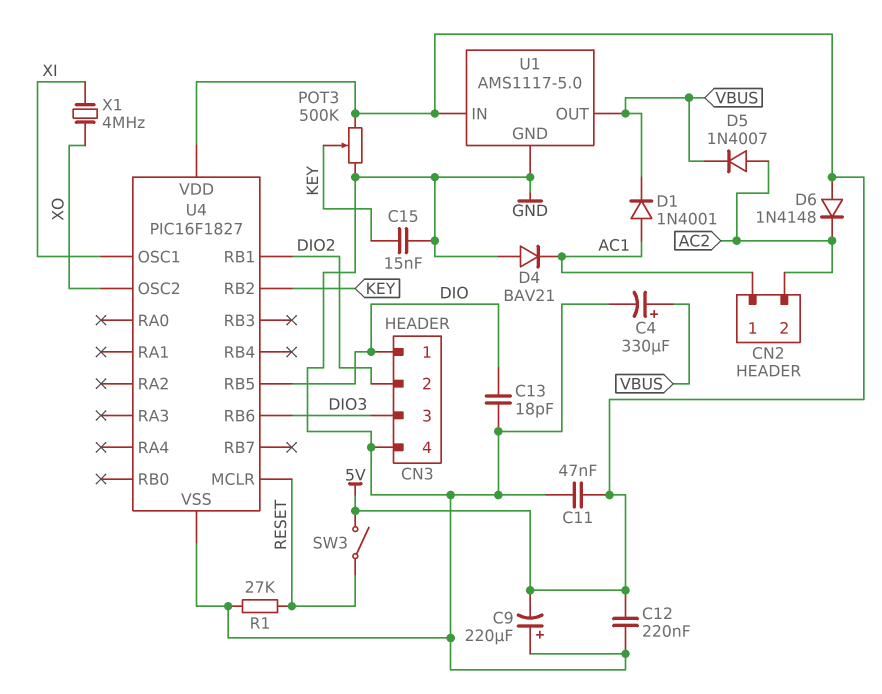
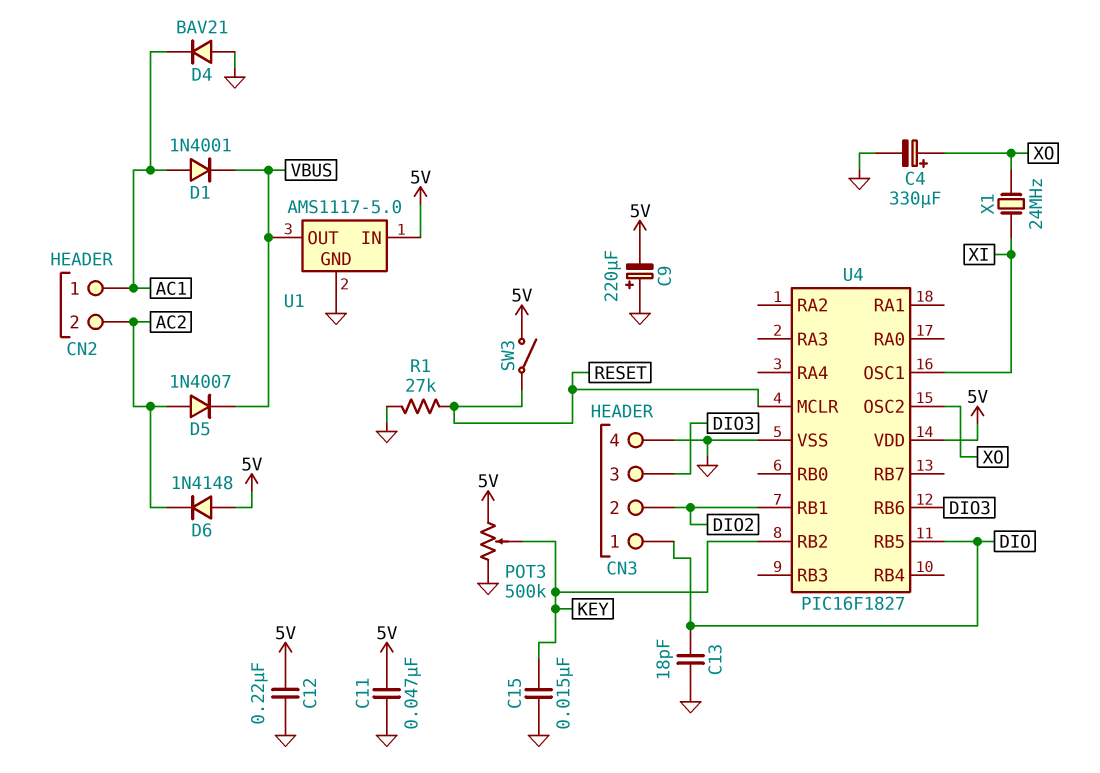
C4: 330uF (plus VBUS, minus GND) -> 330uF (plus XO, minus GND)
X1: 4MHz (XI, XO) -> 24MHz (XI, XO)

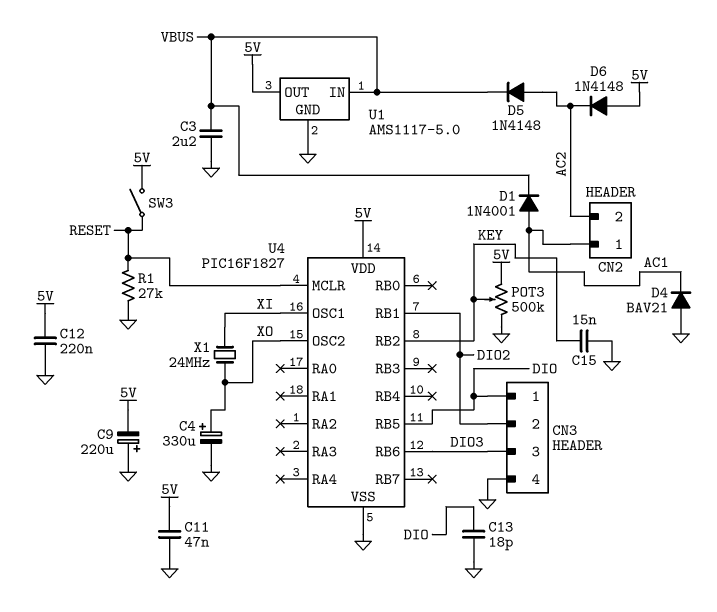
C3: none -> 2.2uF (GND, VBUS)
D5: diode 1N4007 (A AC2, K VBUS) -> diode 1N4148 (A AC2, K VBUS)
U1 pin IN: 5V -> VBUS
U1 pin OUT: VBUS -> 5V

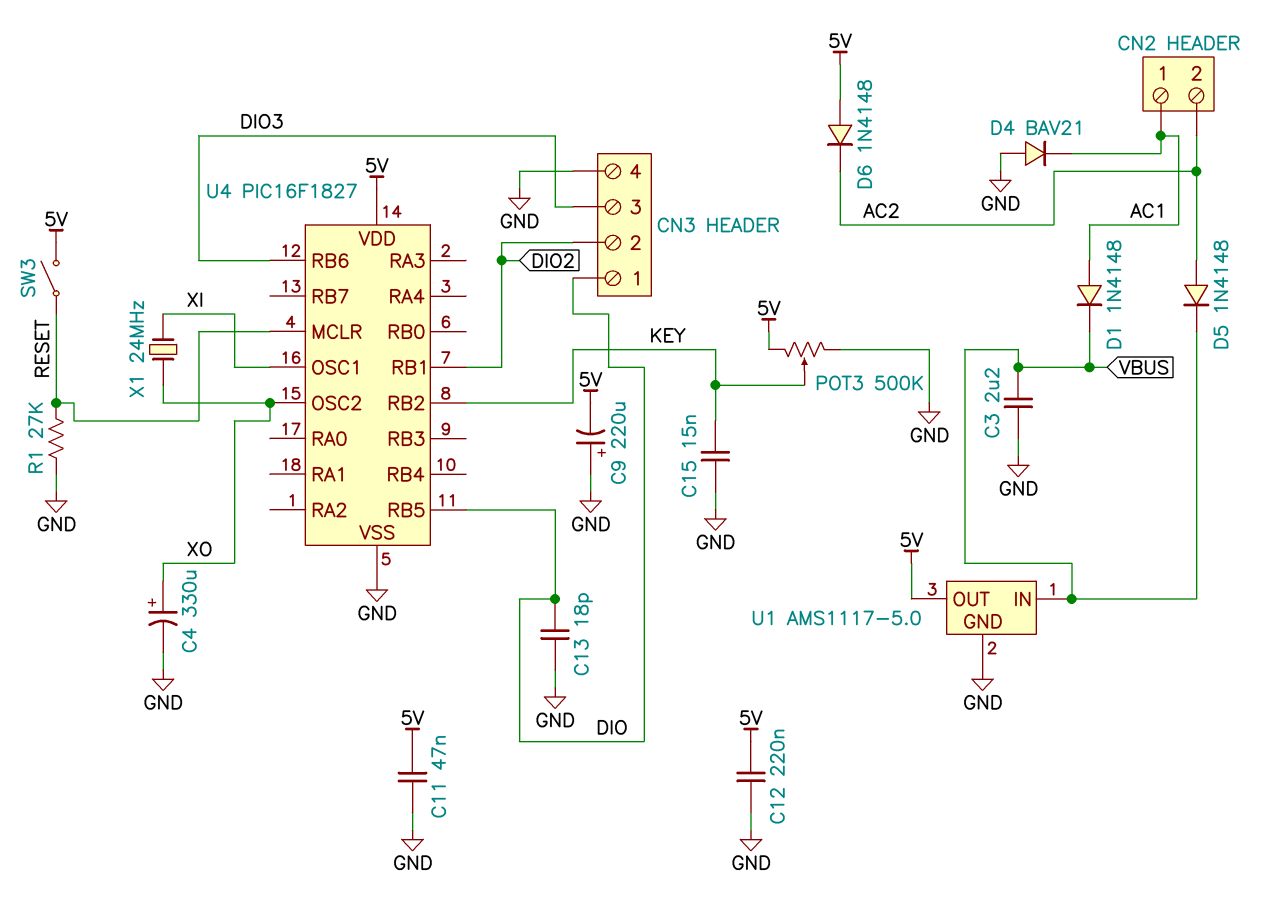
D1: diode 1N4001 (A AC1, K VBUS) -> diode 1N4148 (A AC1, K VBUS)

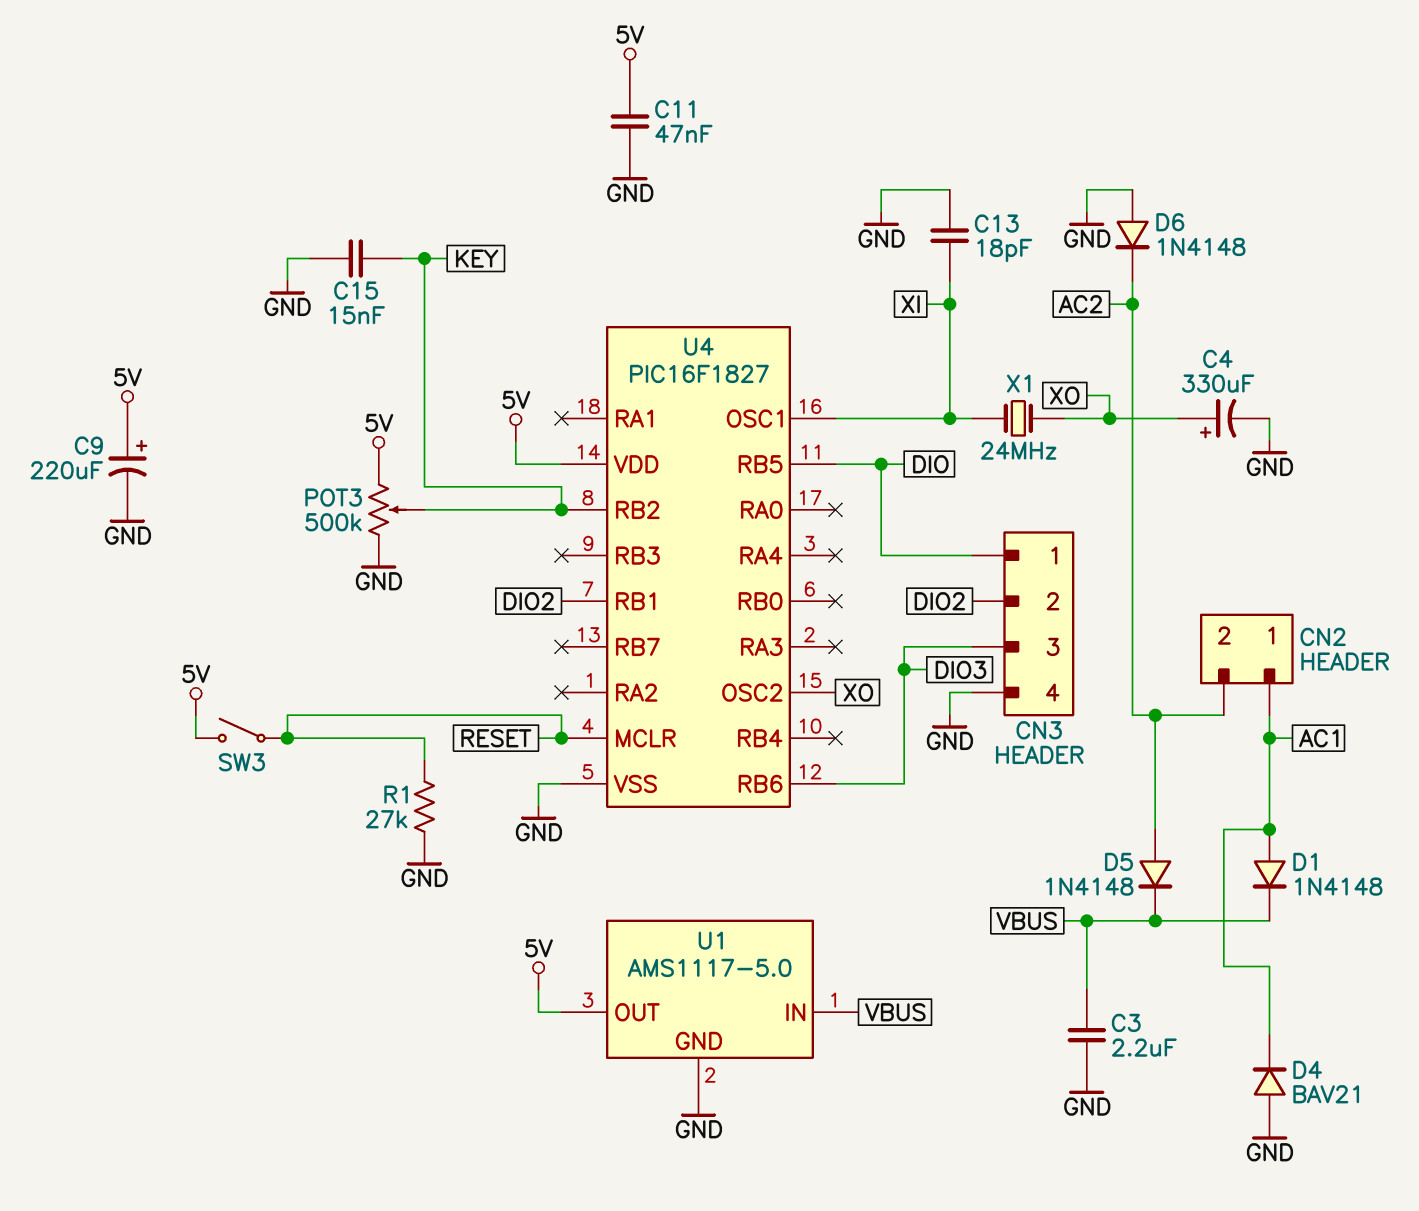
C9: 220uF (plus GND, minus 5V) -> 220uF (plus 5V, minus GND)
C12: 220nF (5V, GND) -> none
C13: 18pF (DIO, GND) -> 18pF (GND, XI)
D6: diode 1N4148 (A 5V, K AC2) -> diode 1N4148 (A GND, K AC2)

